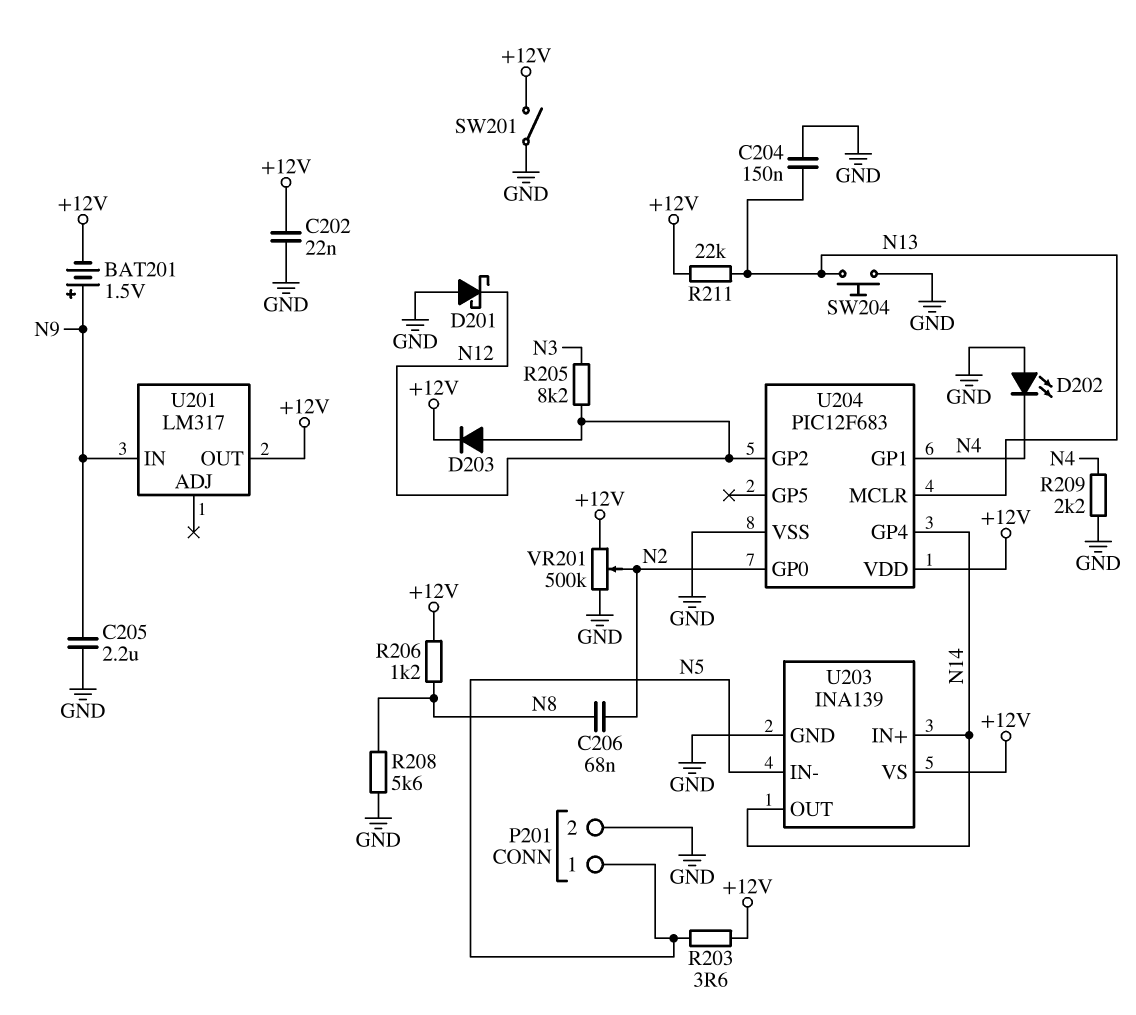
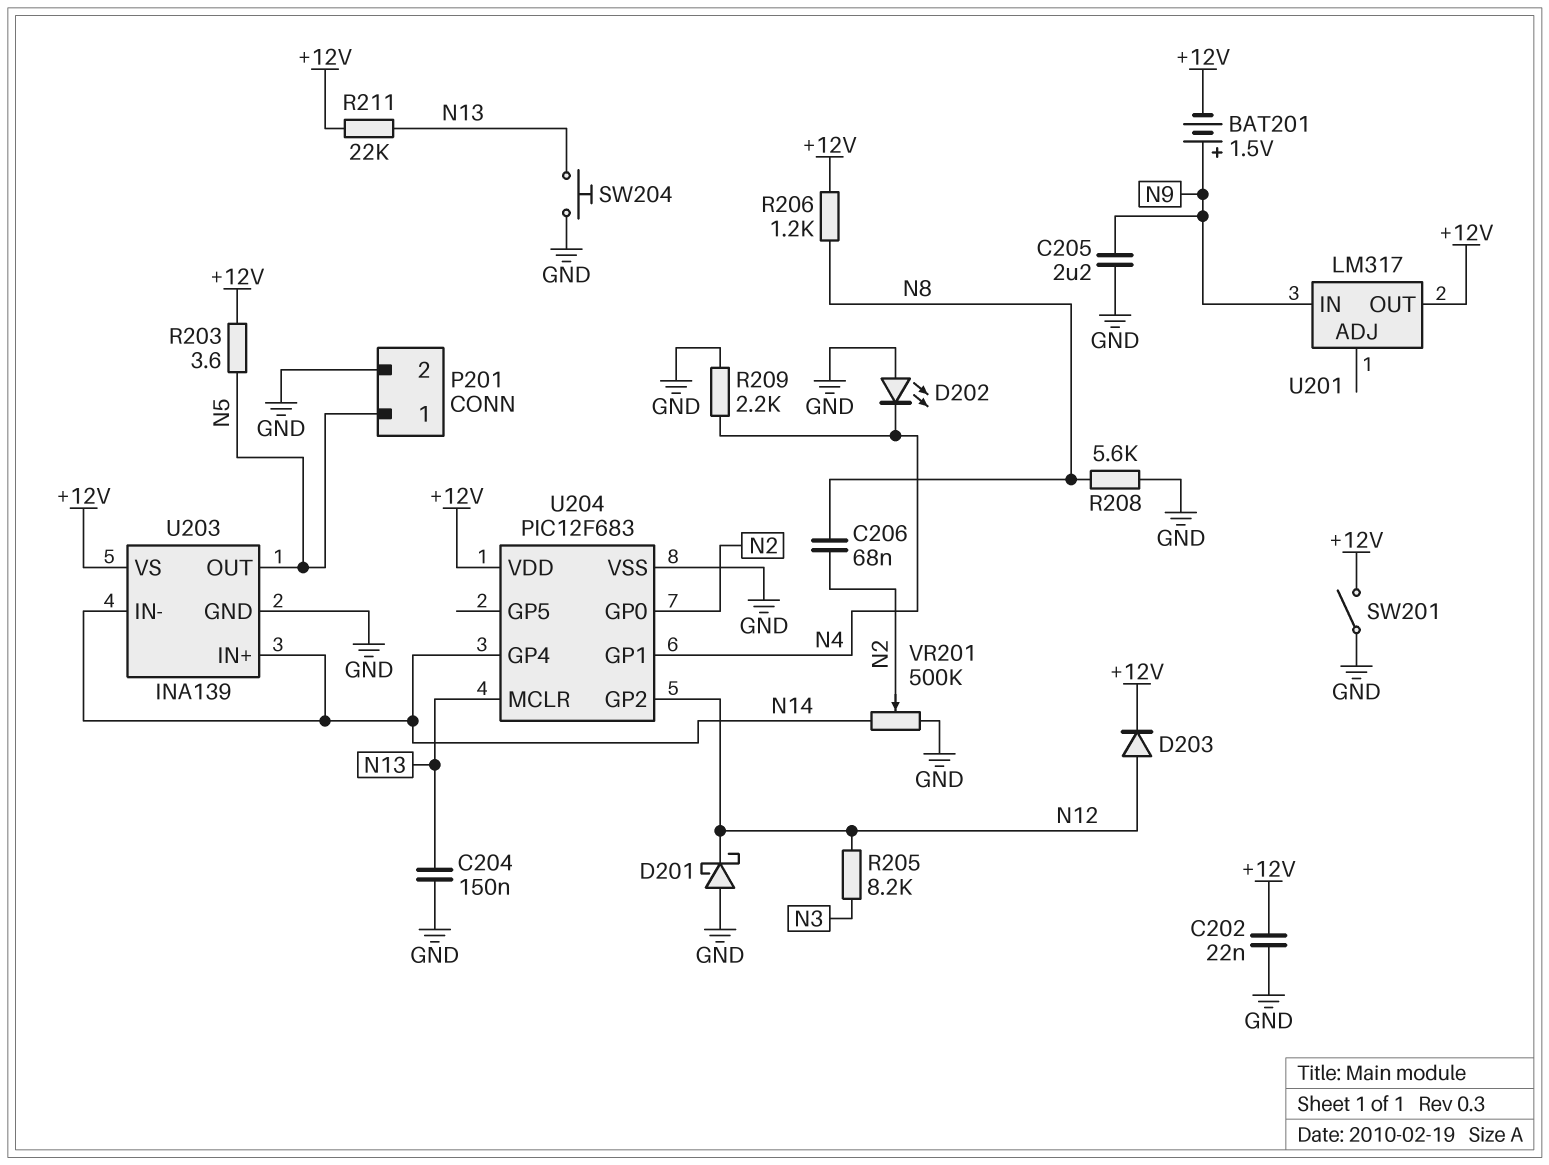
U203 pin IN-: N5 -> N14
U203 pin OUT: N14 -> N5
VR201: 500k (+12V, GND, wiper N2) -> 500k (GND, N14, wiper N2)

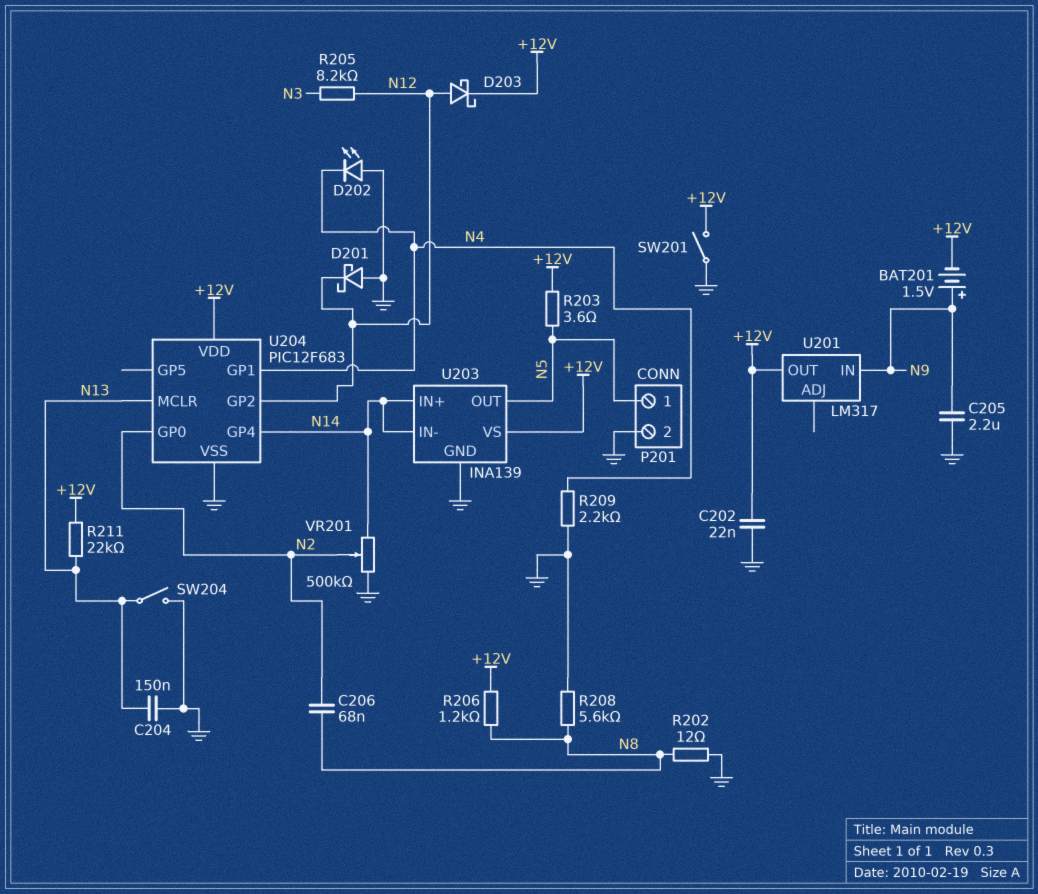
D203: diode (A N12, K +12V) -> schottky (A N12, K +12V)
R202: none -> 12 (GND, N8)
SW204: button (GND, N13) -> switch (GND, N13)

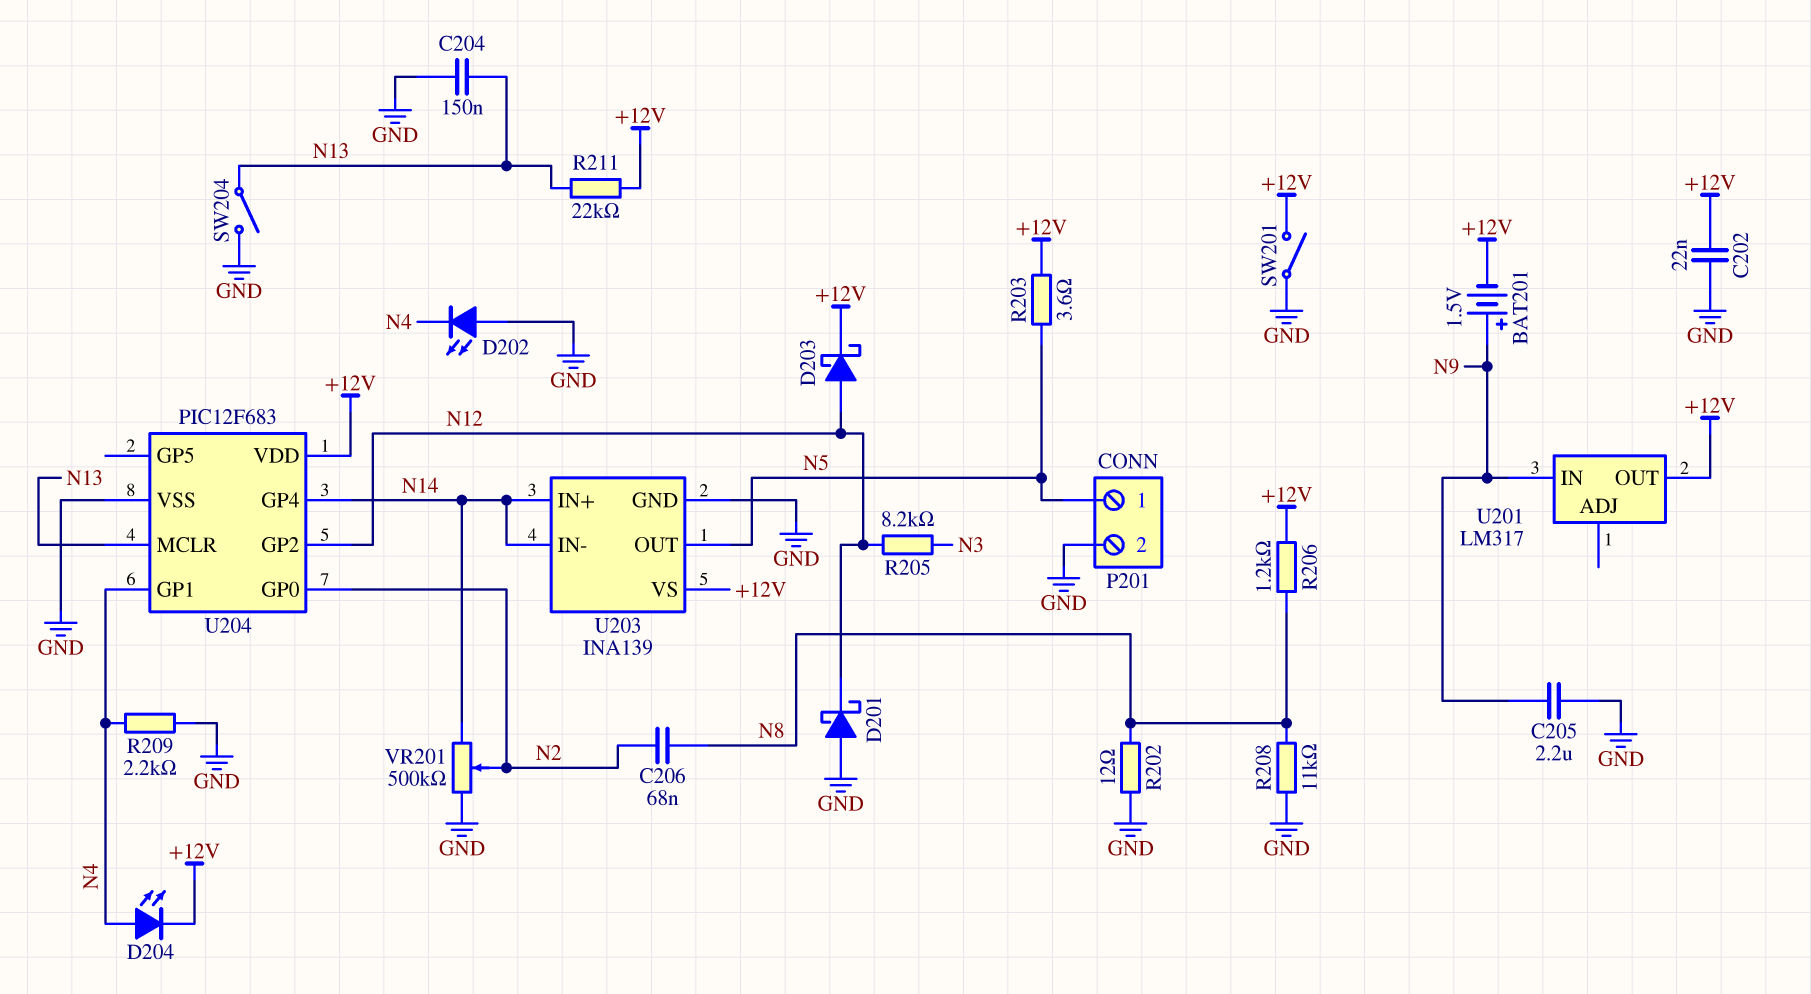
D204: none -> LED (A N4, K +12V)
R208: 5.6k (GND, N8) -> 11k (GND, N8)

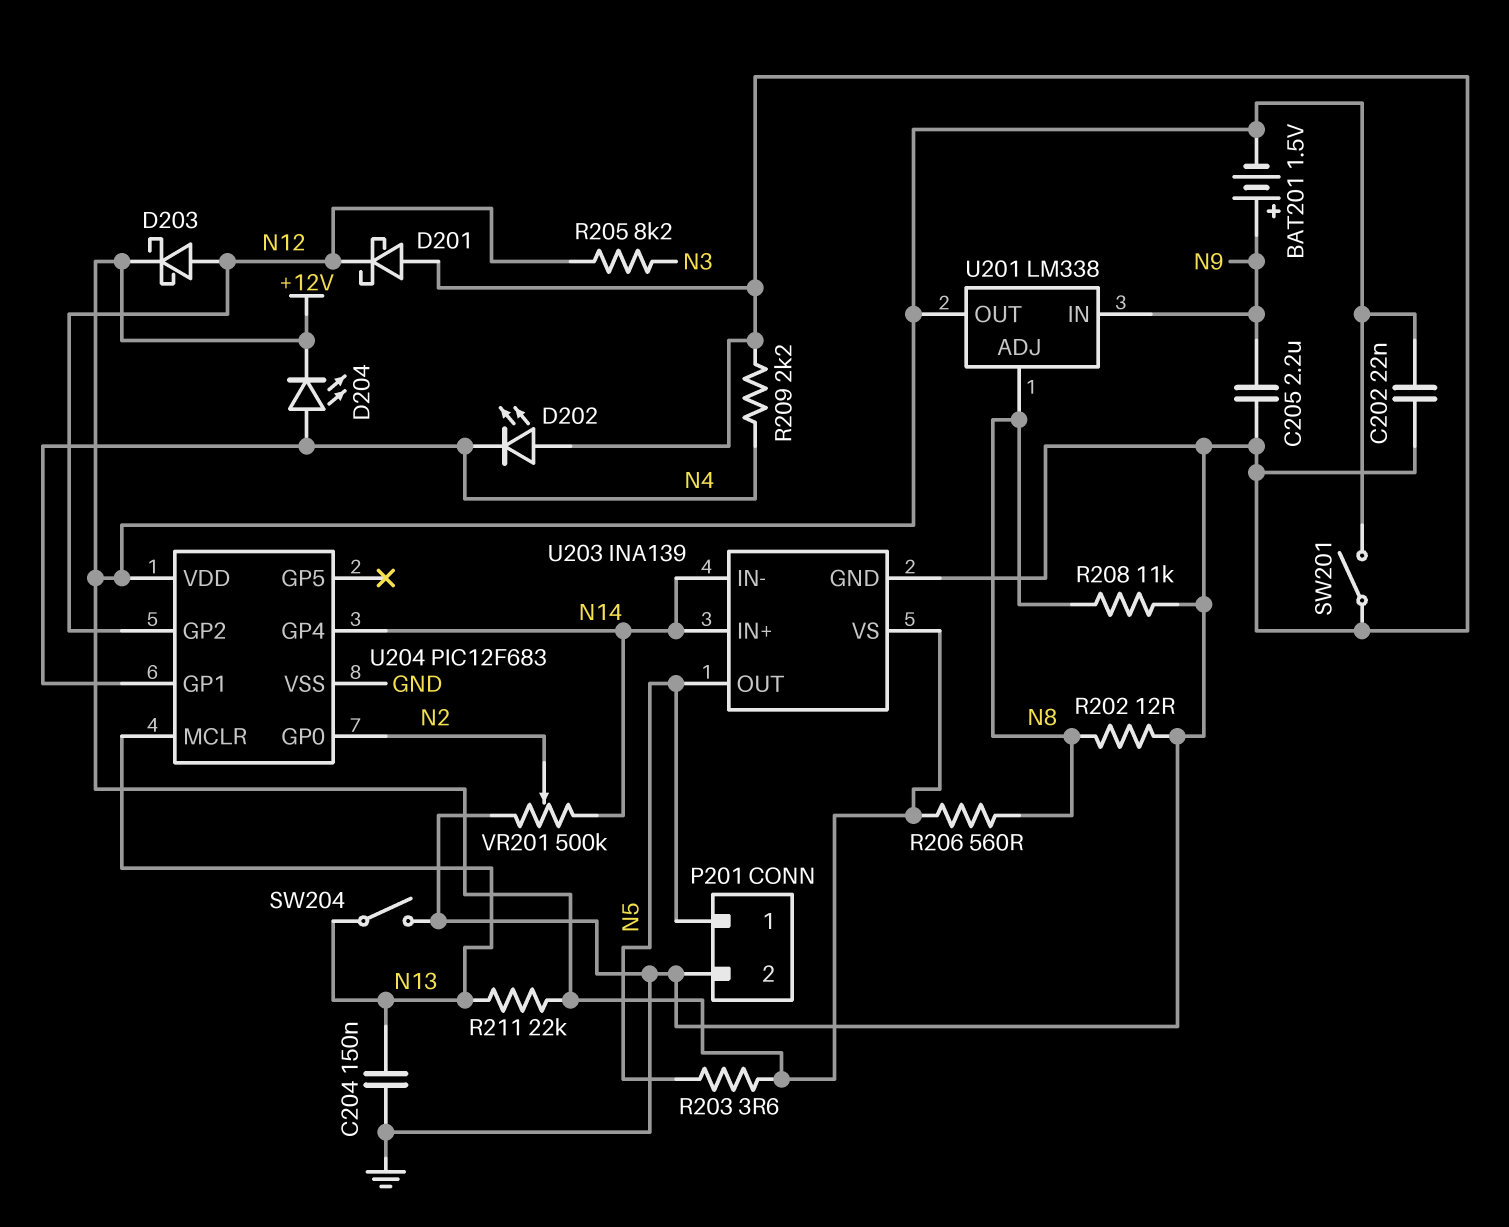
C206: 68nF (N2, N8) -> none
R206: 1.2k (+12V, N8) -> 560 (+12V, N8)
U201: LM317 -> LM338
U201 pin ADJ: none -> N8

